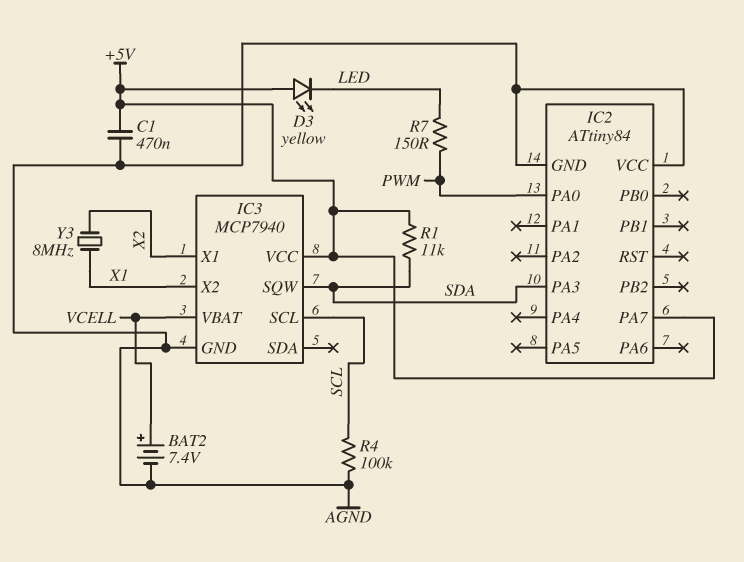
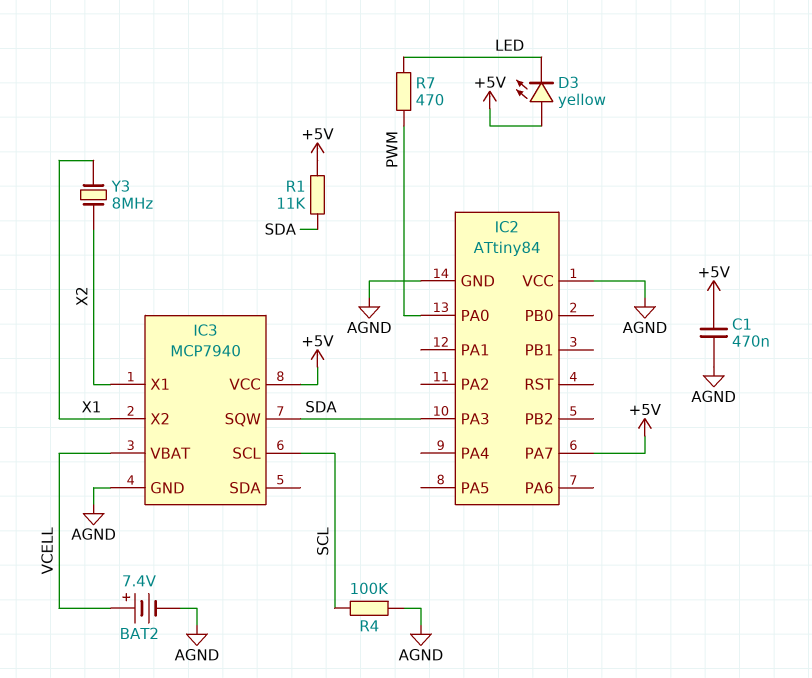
R7: 150 (LED, PWM) -> 470 (LED, PWM)

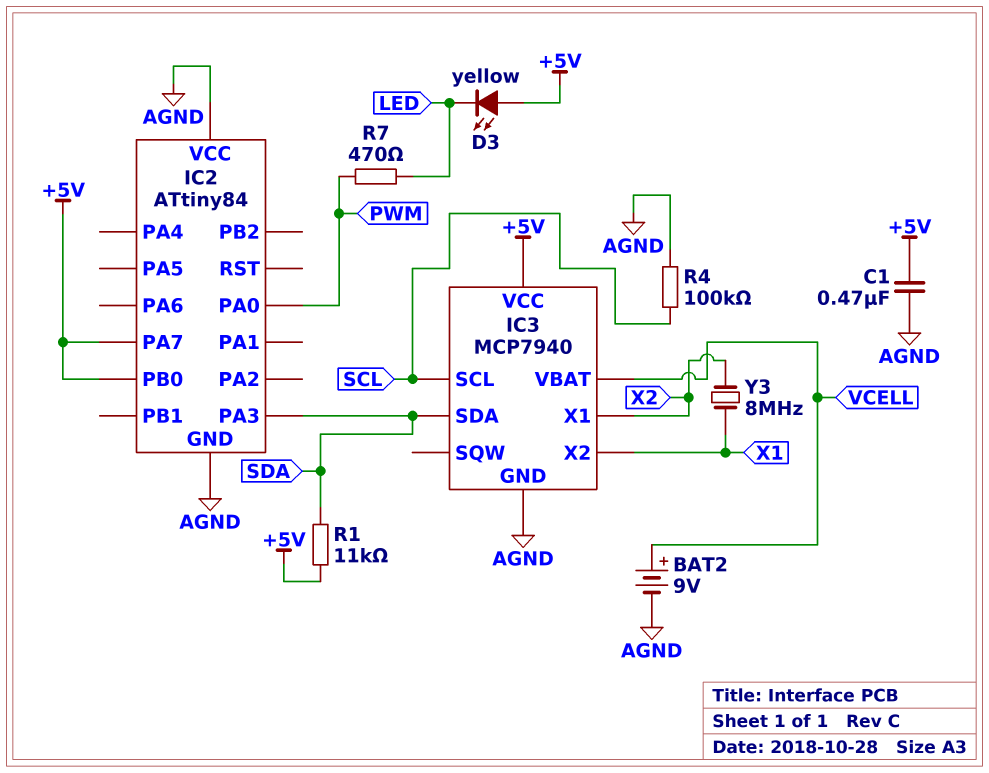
BAT2: 7.4V (plus VCELL, minus AGND) -> 9V (plus VCELL, minus AGND)
IC2 pin PB0: none -> +5V
IC3 pin SDA: none -> SDA
IC3 pin SQW: SDA -> none

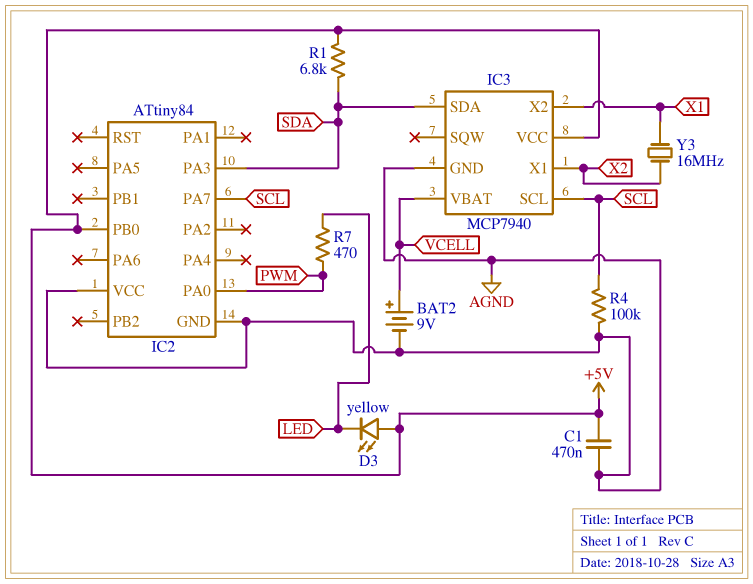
IC2 pin PA7: +5V -> SCL
R1: 11k (+5V, SDA) -> 6.8k (+5V, SDA)
Y3: 8MHz (X1, X2) -> 16MHz (X1, X2)

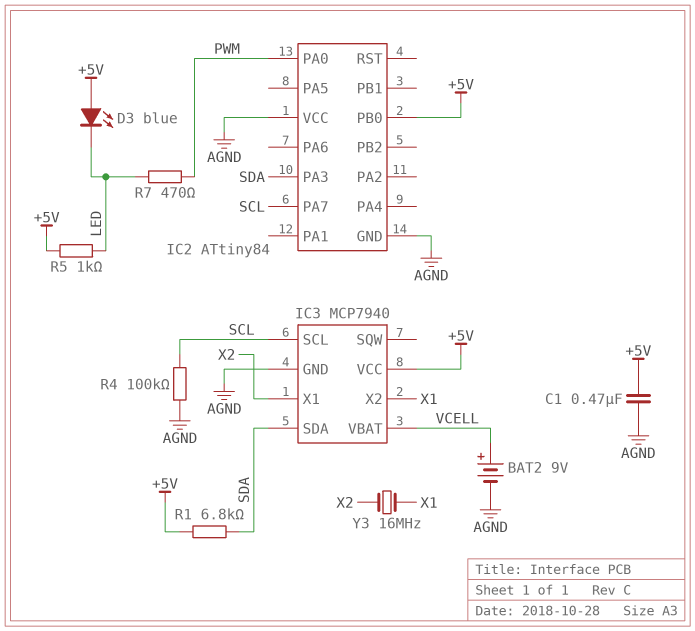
D3: LED yellow (A +5V, K LED) -> LED blue (A +5V, K LED)
R5: none -> 1k (+5V, LED)

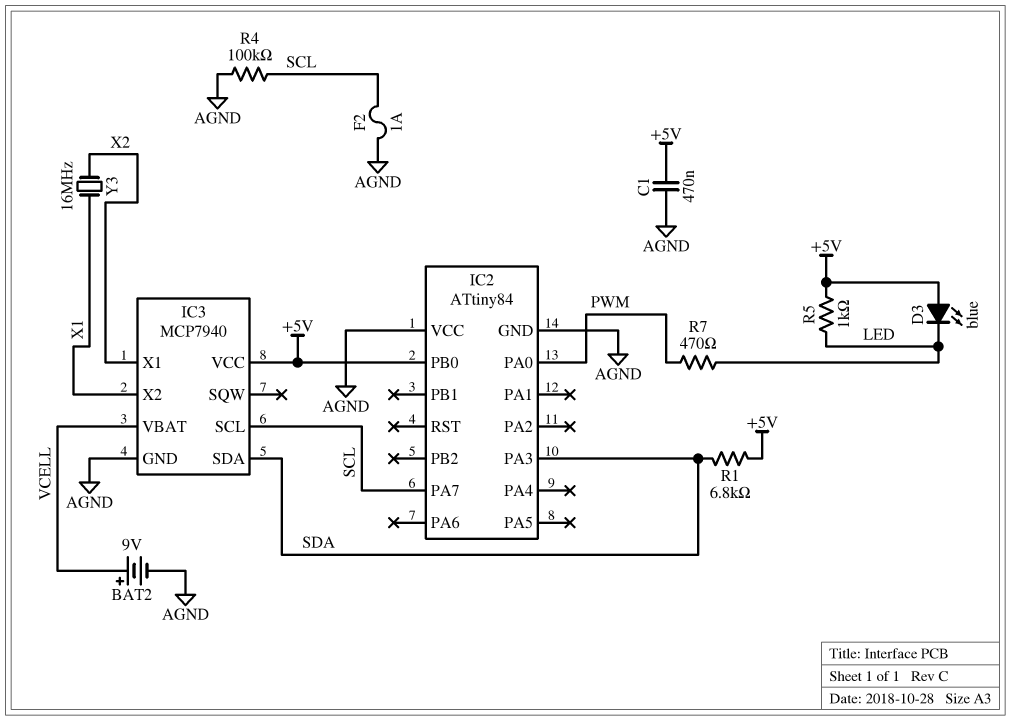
F2: none -> 1A (AGND, SCL)

